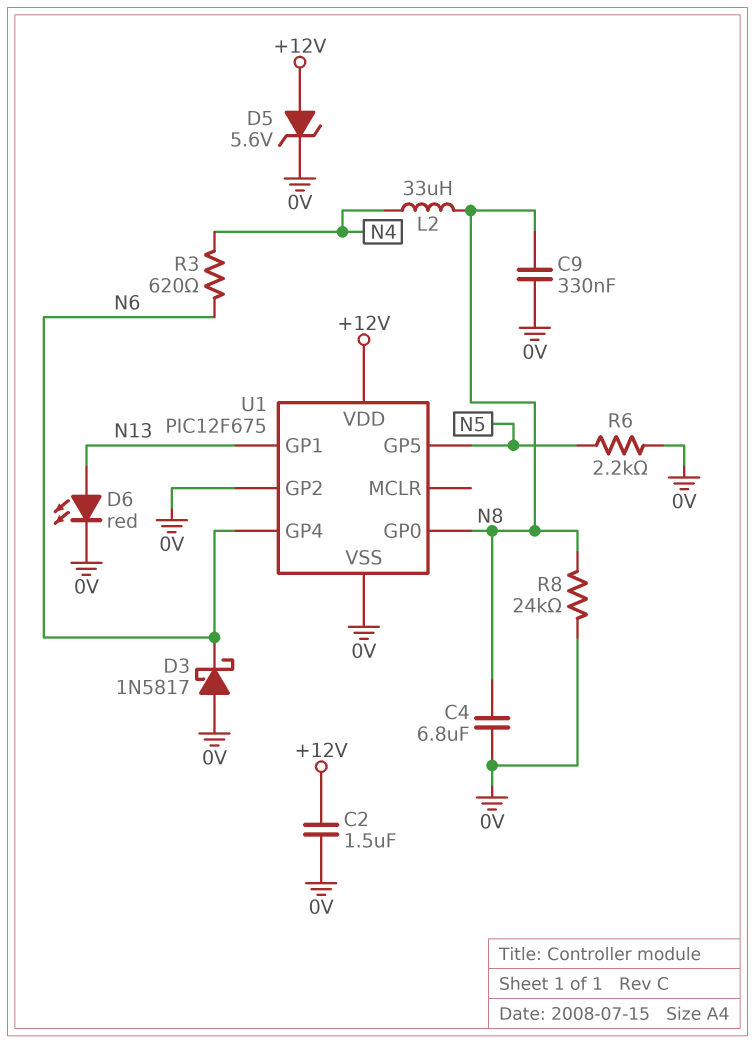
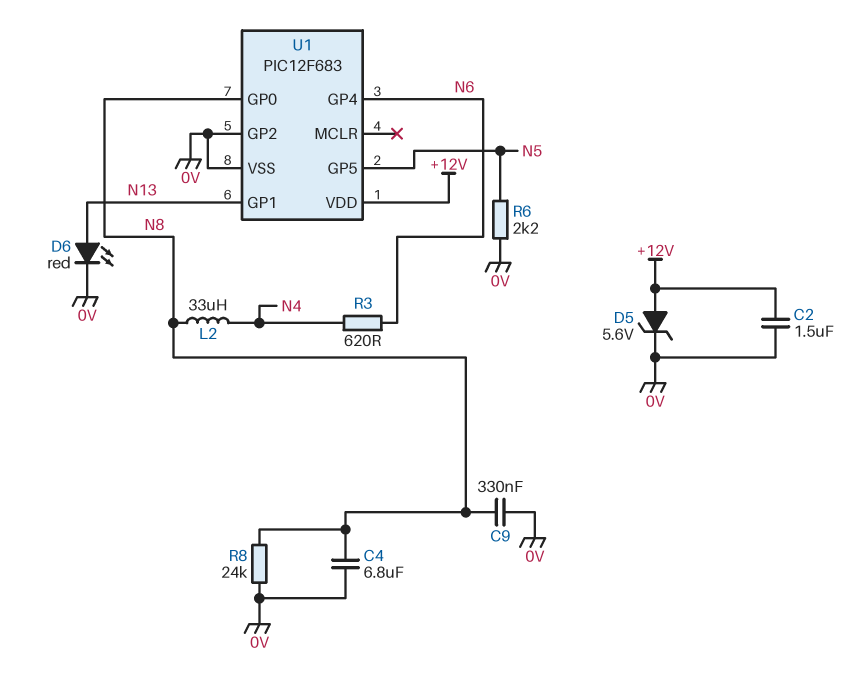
D3: schottky 1N5817 (A 0V, K N6) -> none
U1: PIC12F675 -> PIC12F683

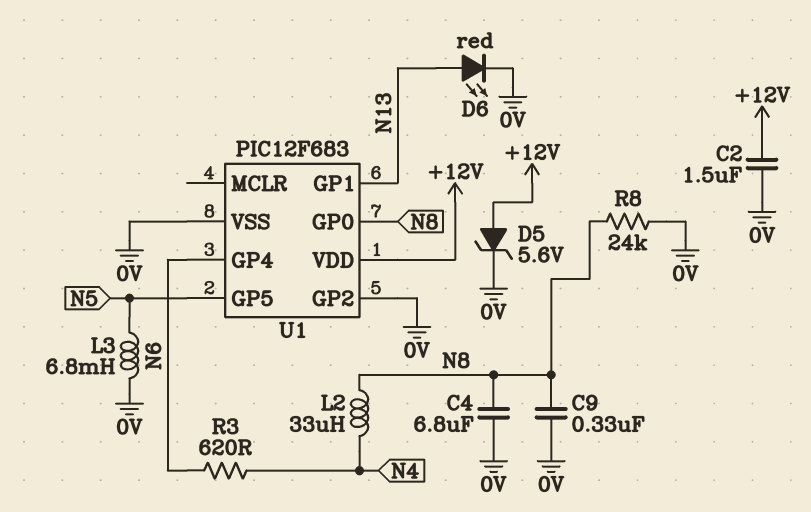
L3: none -> 6.8mH (0V, N5)
R6: 2.2k (0V, N5) -> none

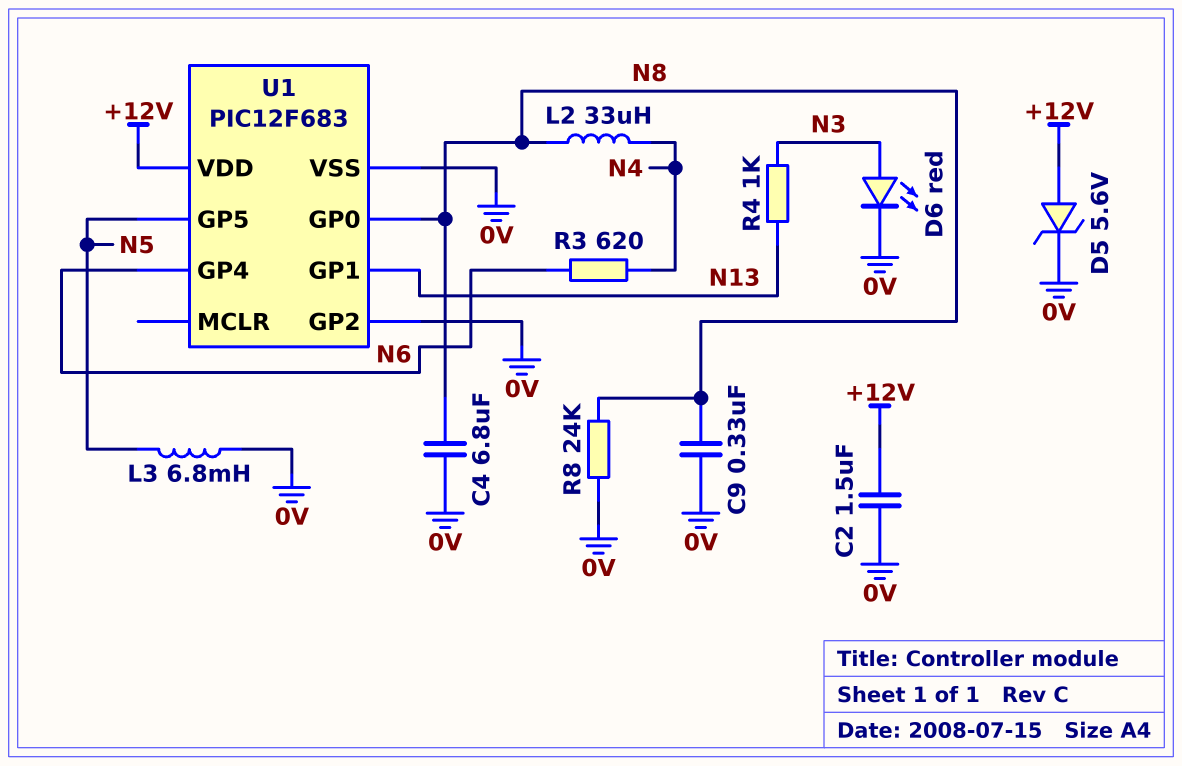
D6: LED red (A N13, K 0V) -> LED red (A N3, K 0V)
R4: none -> 1k (N3, N13)

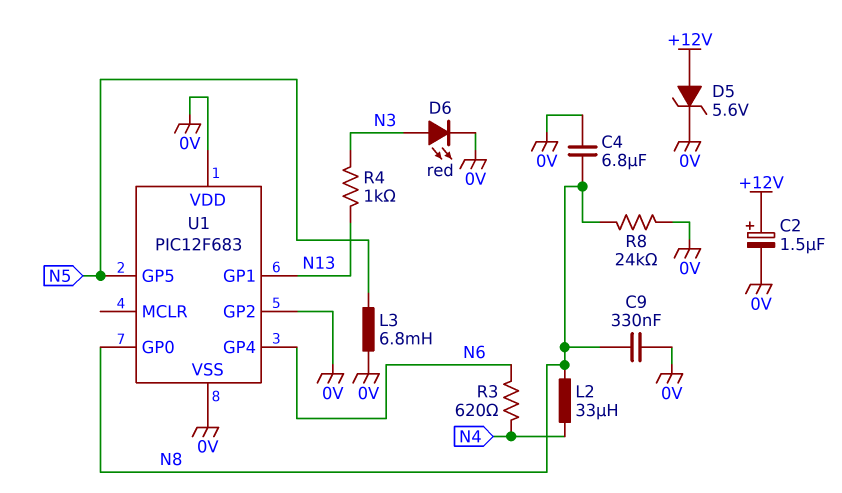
C2: 1.5uF (+12V, 0V) -> 1.5uF (plus +12V, minus 0V)
U1 pin VDD: +12V -> 0V

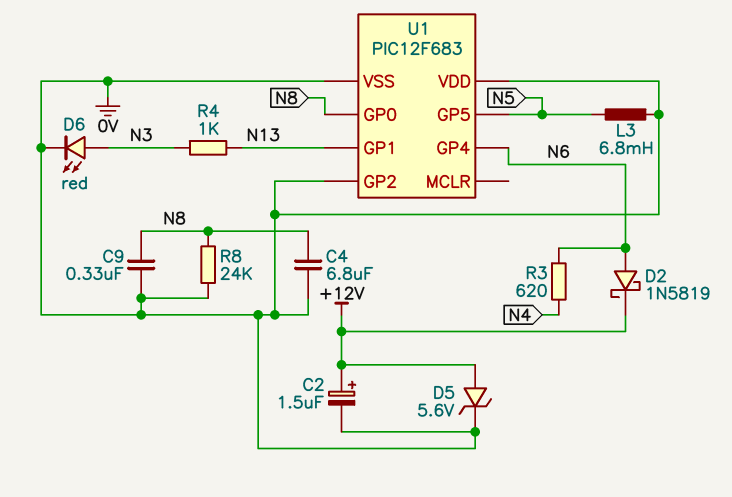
D2: none -> schottky 1N5819 (A N6, K +12V)
L2: 33uH (N4, N8) -> none

